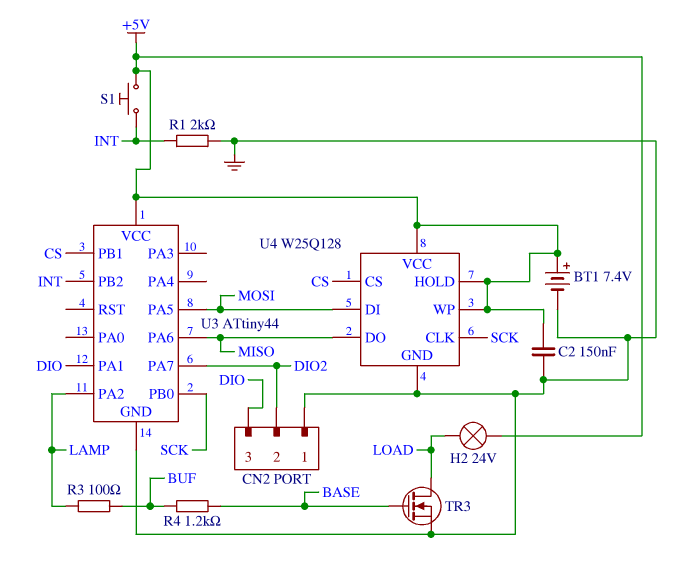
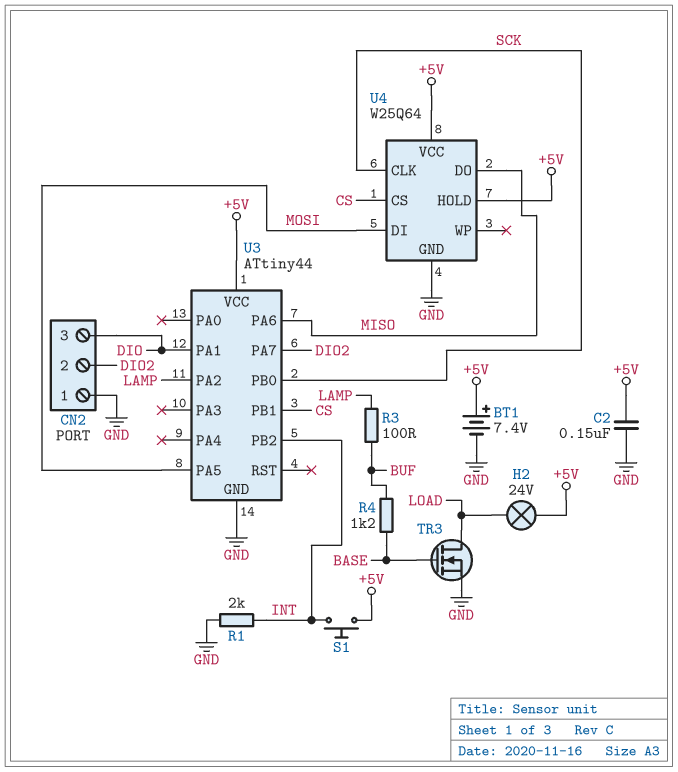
U4: W25Q128 -> W25Q64
U4 pin WP: +5V -> none

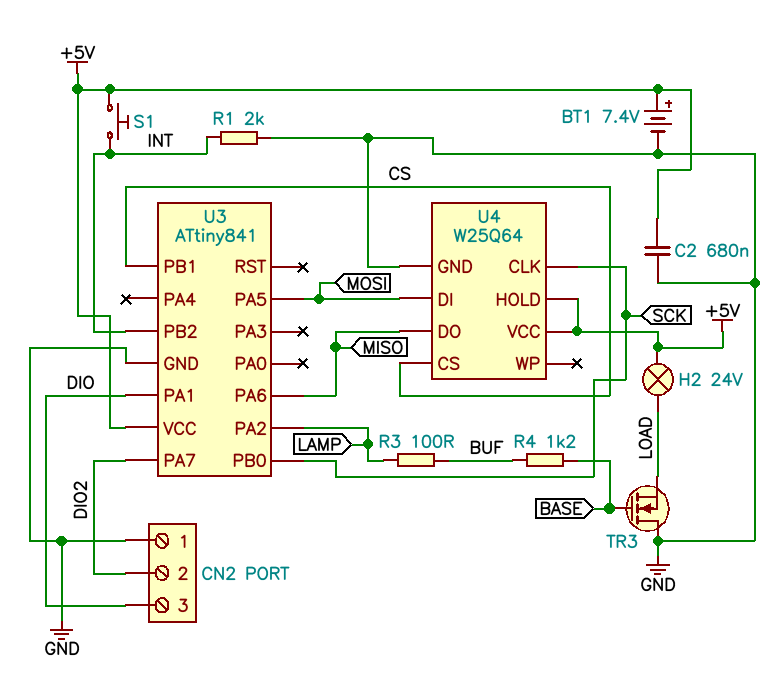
C2: 150nF (+5V, GND) -> 680nF (+5V, GND)
TR3: NMOS (G BASE, D LOAD, S GND) -> NMOS (G BASE, D GND, S LOAD)
U3: ATtiny44 -> ATtiny841

